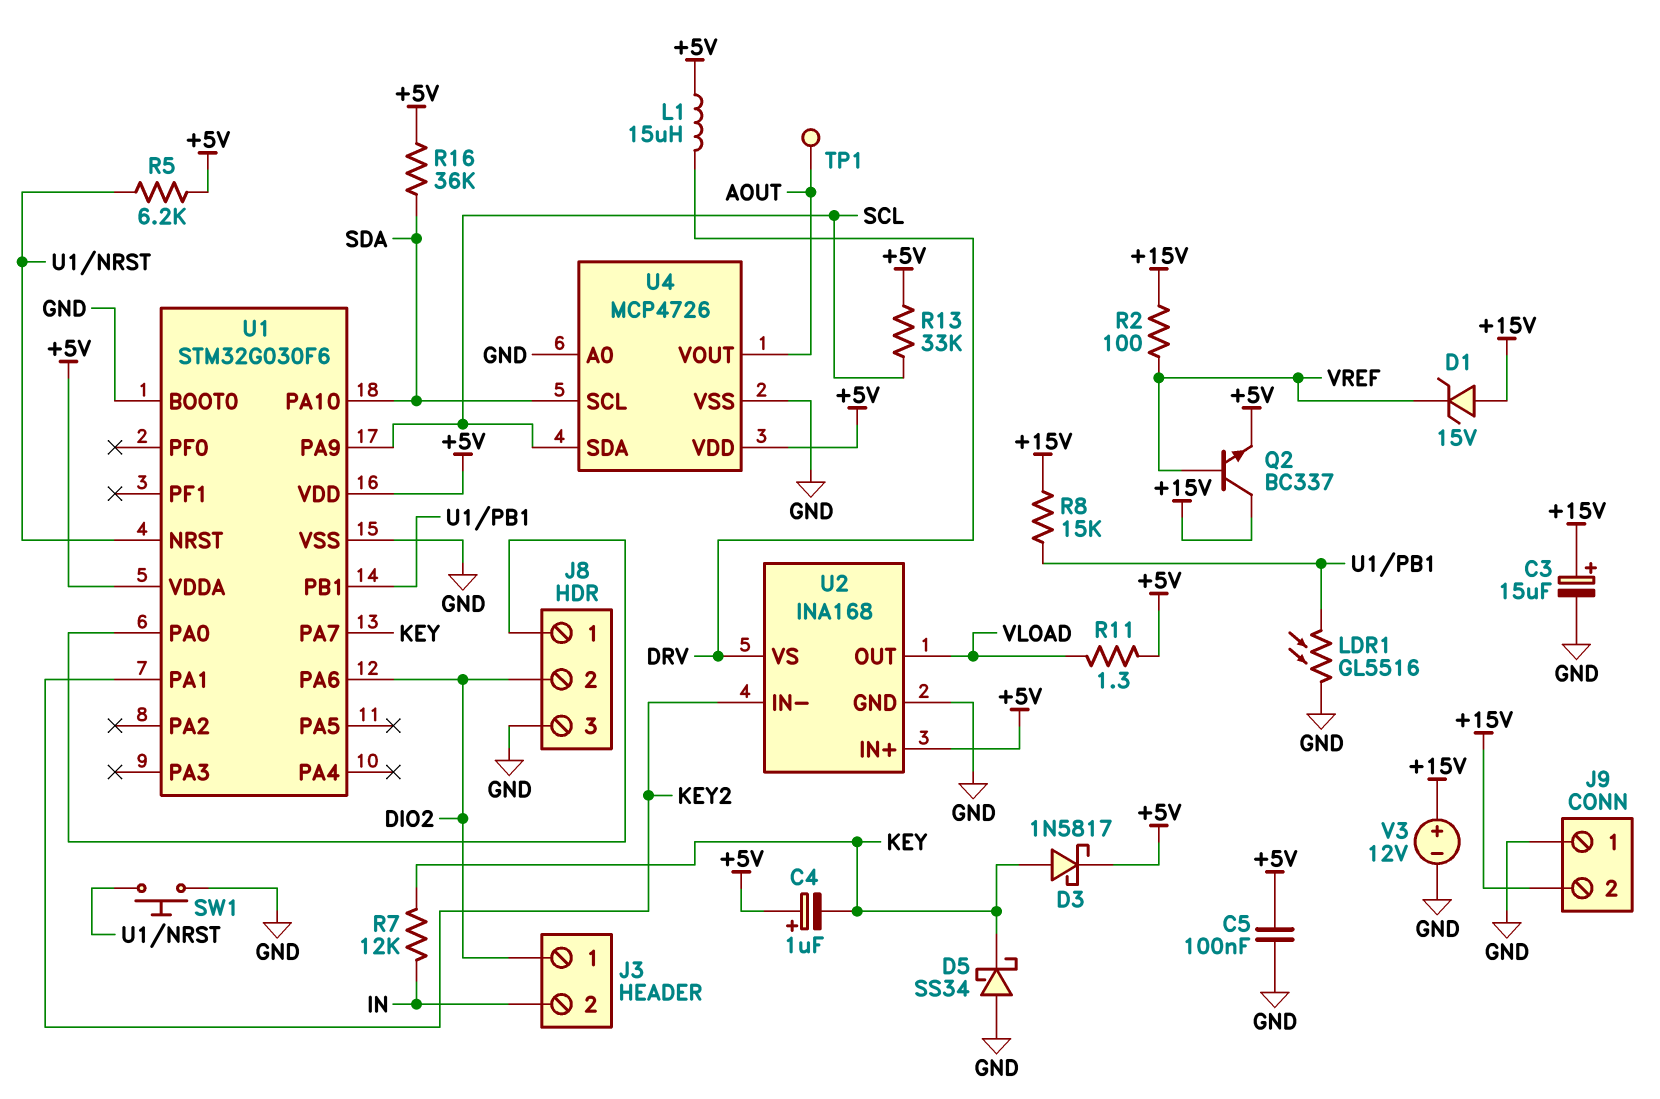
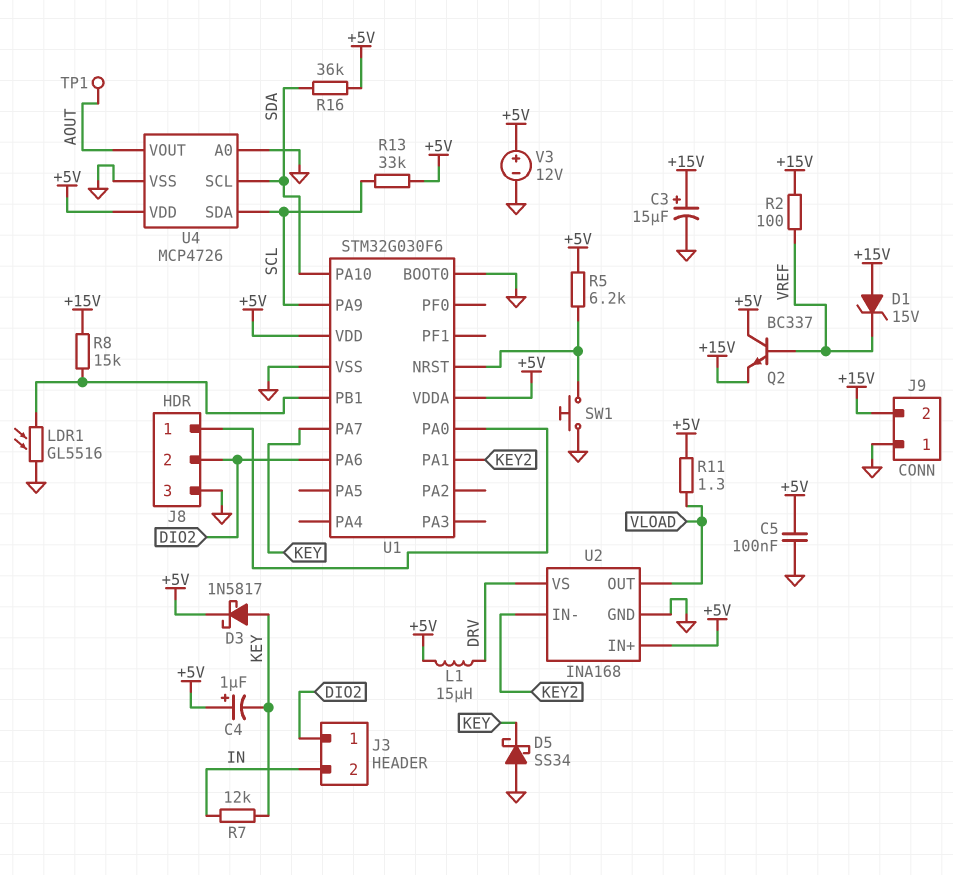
Q2: NPN BC337 (B VREF, C +15V, E +5V) -> NPN BC337 (B VREF, C +5V, E +15V)
V3: 12V (plus +15V, minus GND) -> 12V (plus +5V, minus GND)

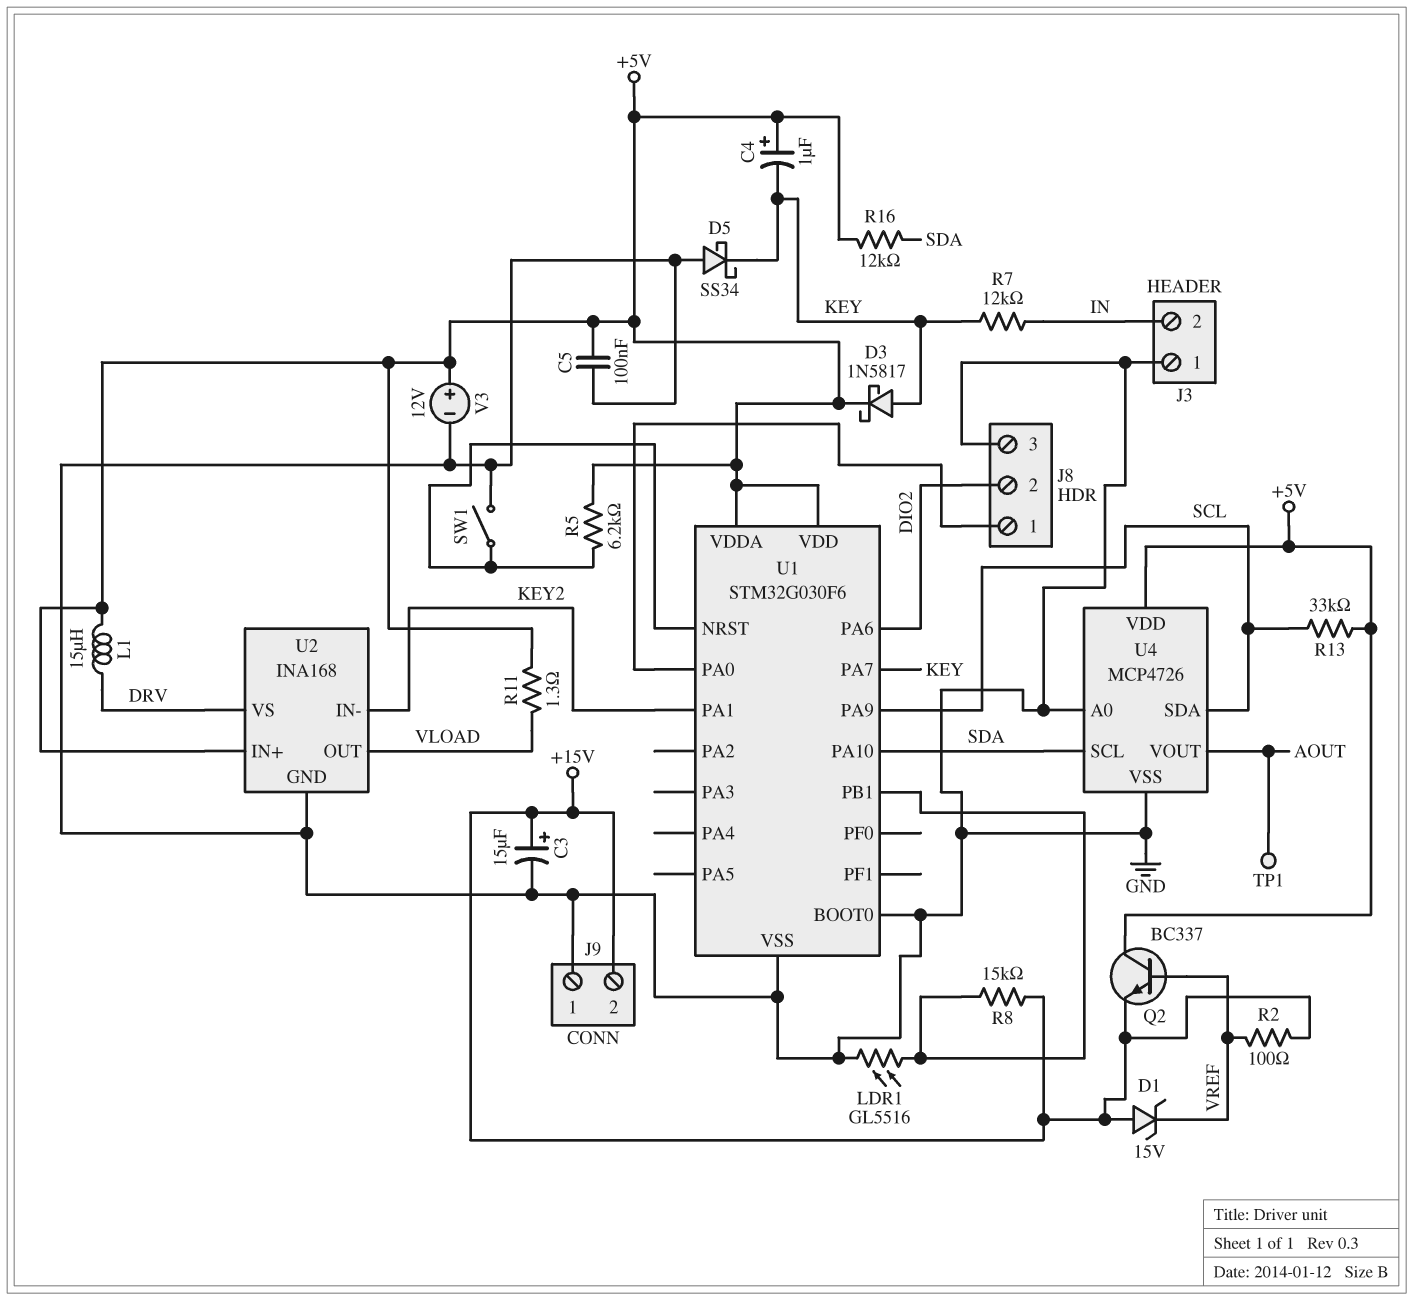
J3 pin 1: DIO2 -> GND
R16: 36k (+5V, SDA) -> 12k (+5V, SDA)
SW1: button (GND, U1/NRST) -> switch (GND, U1/NRST)

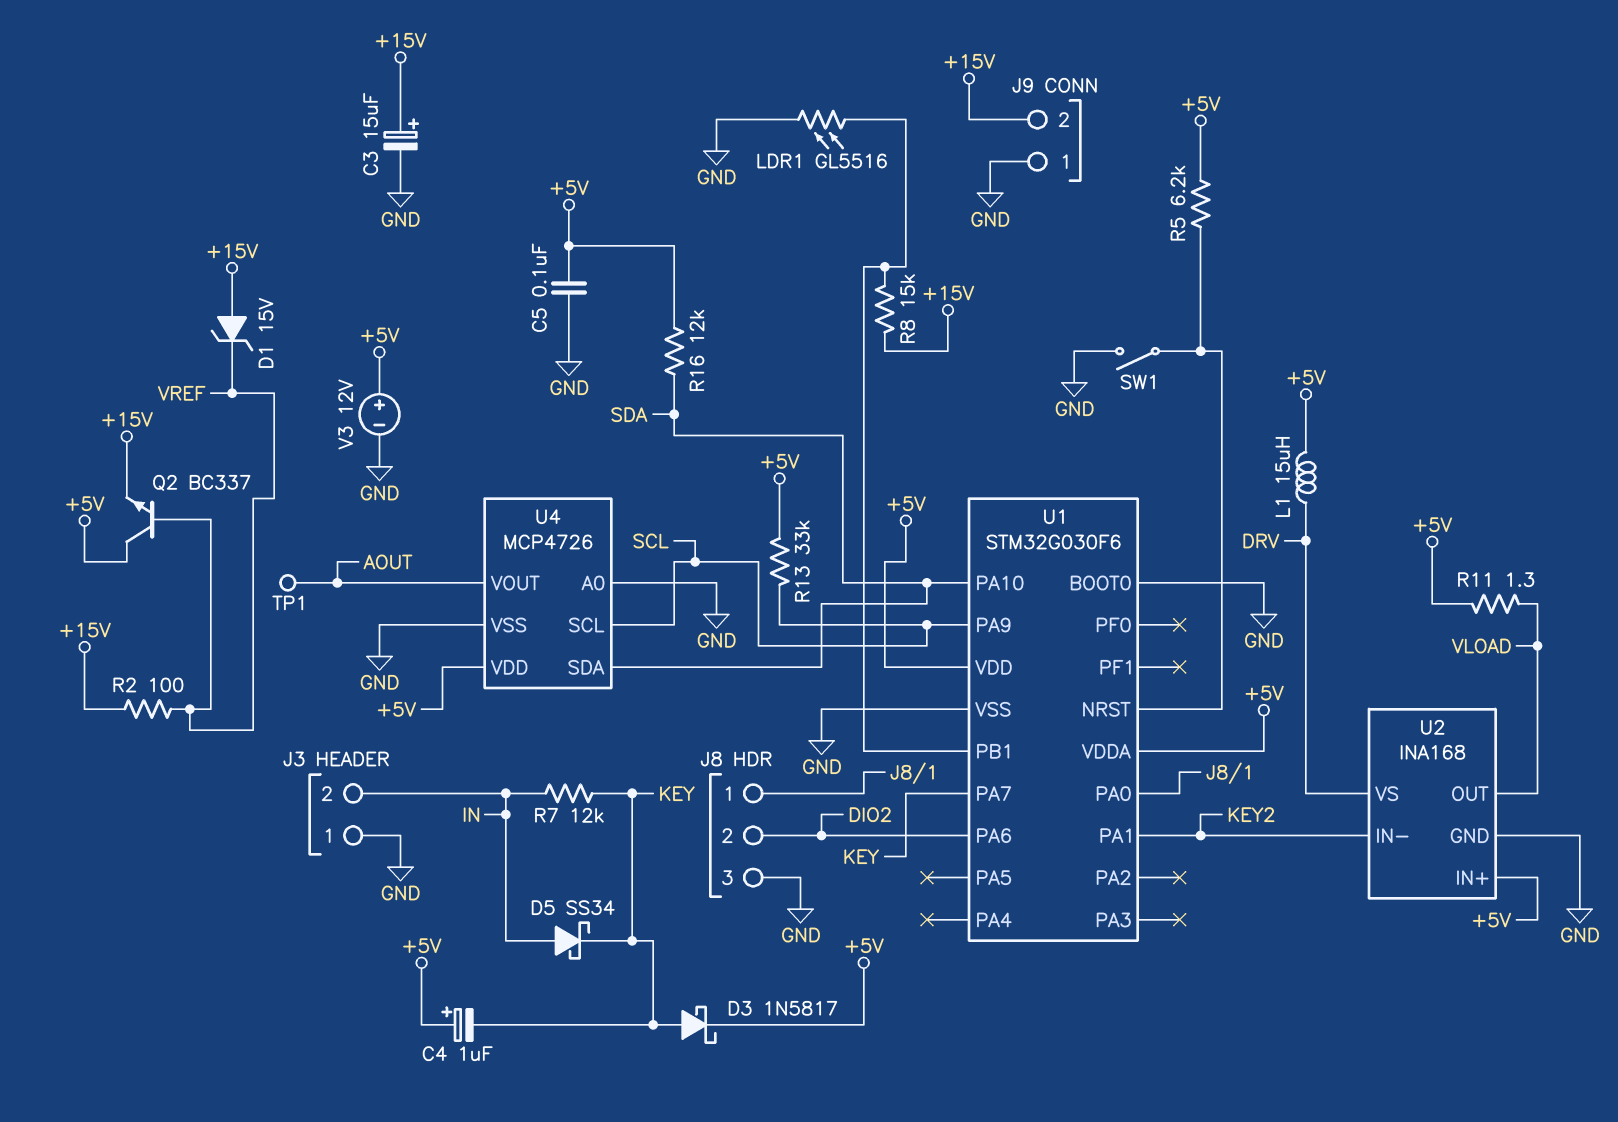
D5: schottky SS34 (A GND, K KEY) -> schottky SS34 (A IN, K KEY)
U4 pin SCL: SDA -> SCL
U4 pin SDA: SCL -> SDA

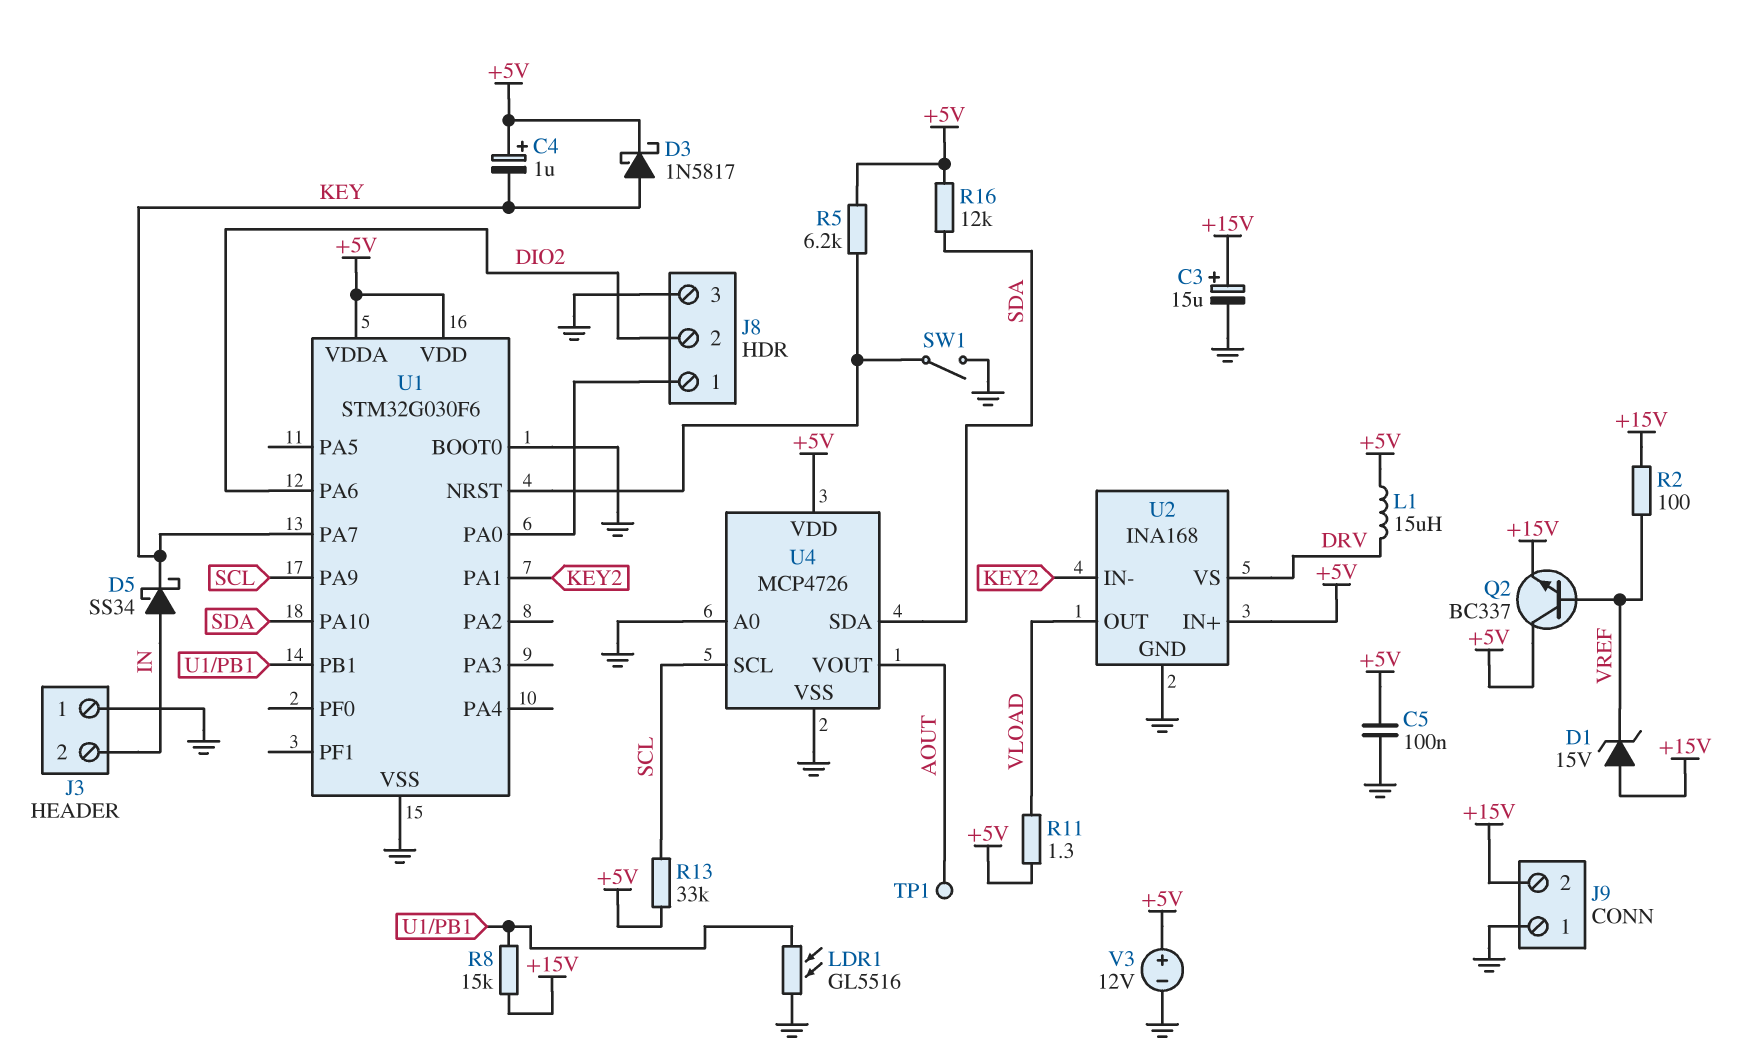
R7: 12k (IN, KEY) -> none

